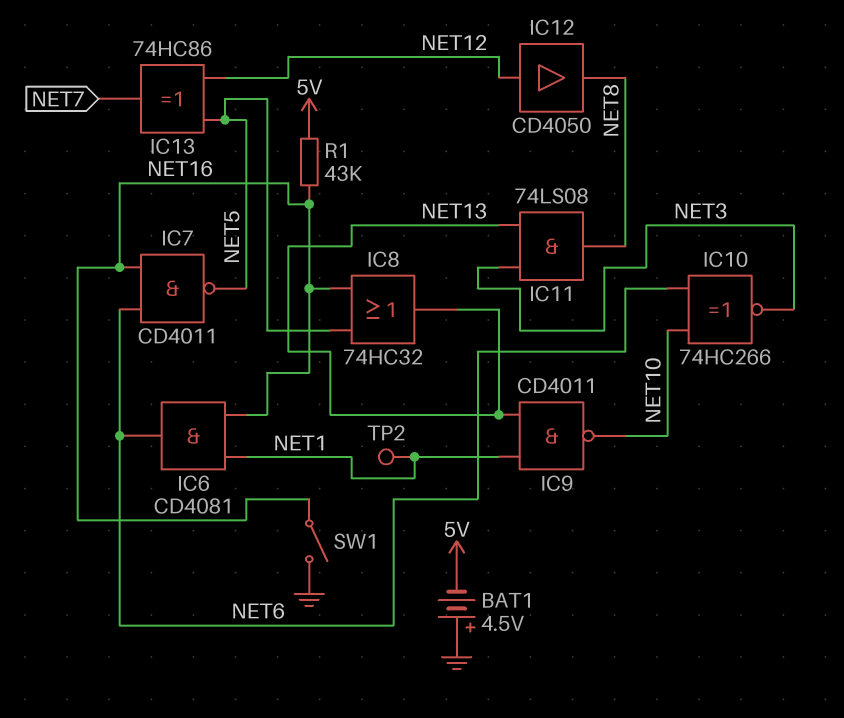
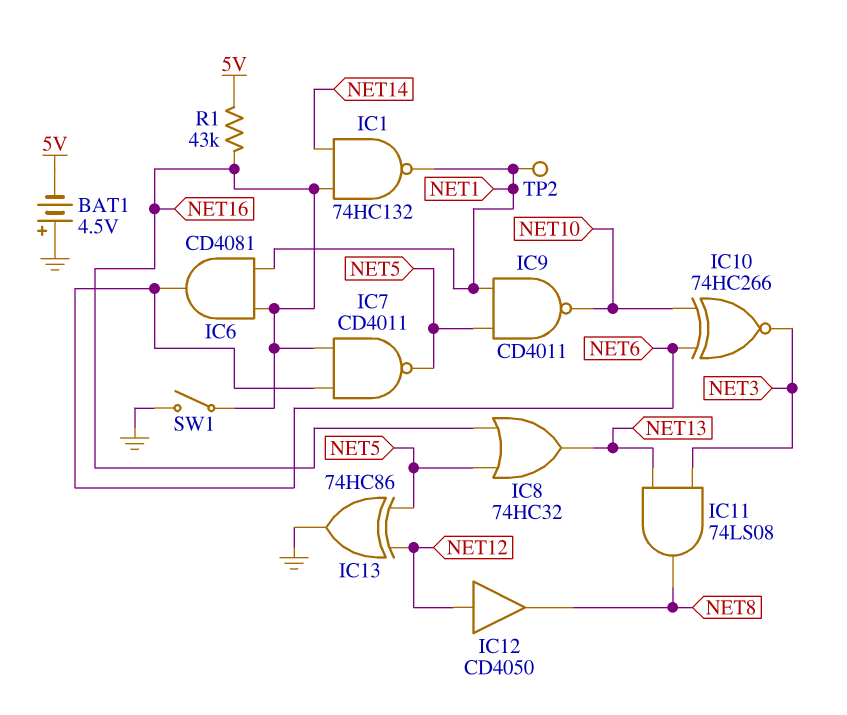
IC1: none -> NAND 74HC132 (in NET14, in NET16, out NET1)
IC9: NAND CD4011 (in NET1, in NET13, out NET10) -> NAND CD4011 (in NET1, in NET5, out NET10)
IC13: XOR 74HC86 (in NET5, in NET12, out NET7) -> XOR 74HC86 (in NET5, in NET12, out GND)

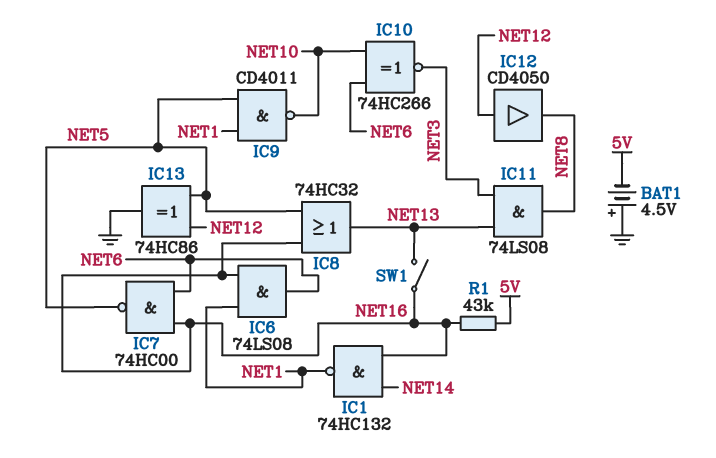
IC6: AND CD4081 (in NET1, in NET16, out NET6) -> AND 74LS08 (in NET1, in NET16, out NET6)
IC7: NAND CD4011 (in NET6, in NET16, out NET5) -> NAND 74HC00 (in NET6, in NET16, out NET5)
SW1: switch (GND, NET16) -> switch (NET13, NET16)
TP2: test point (NET1) -> none

